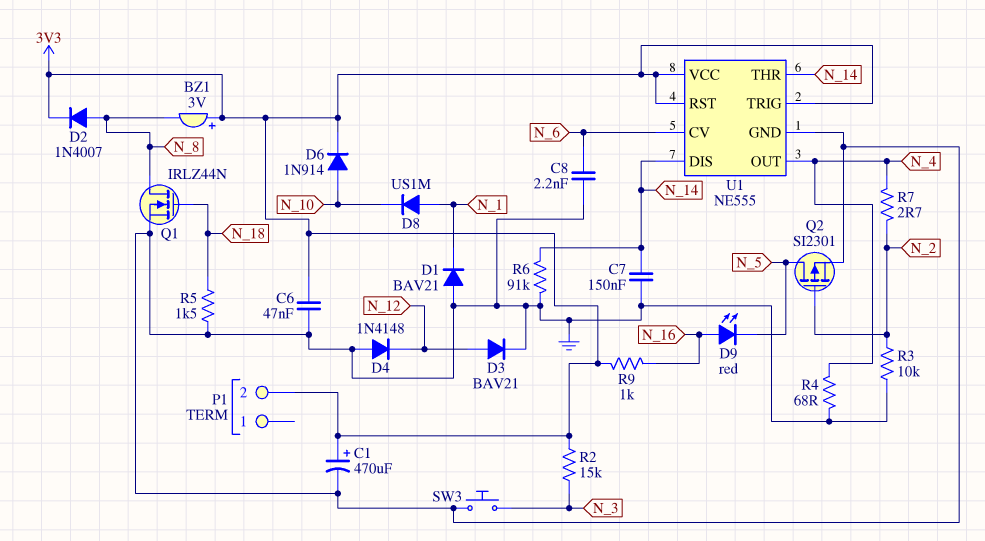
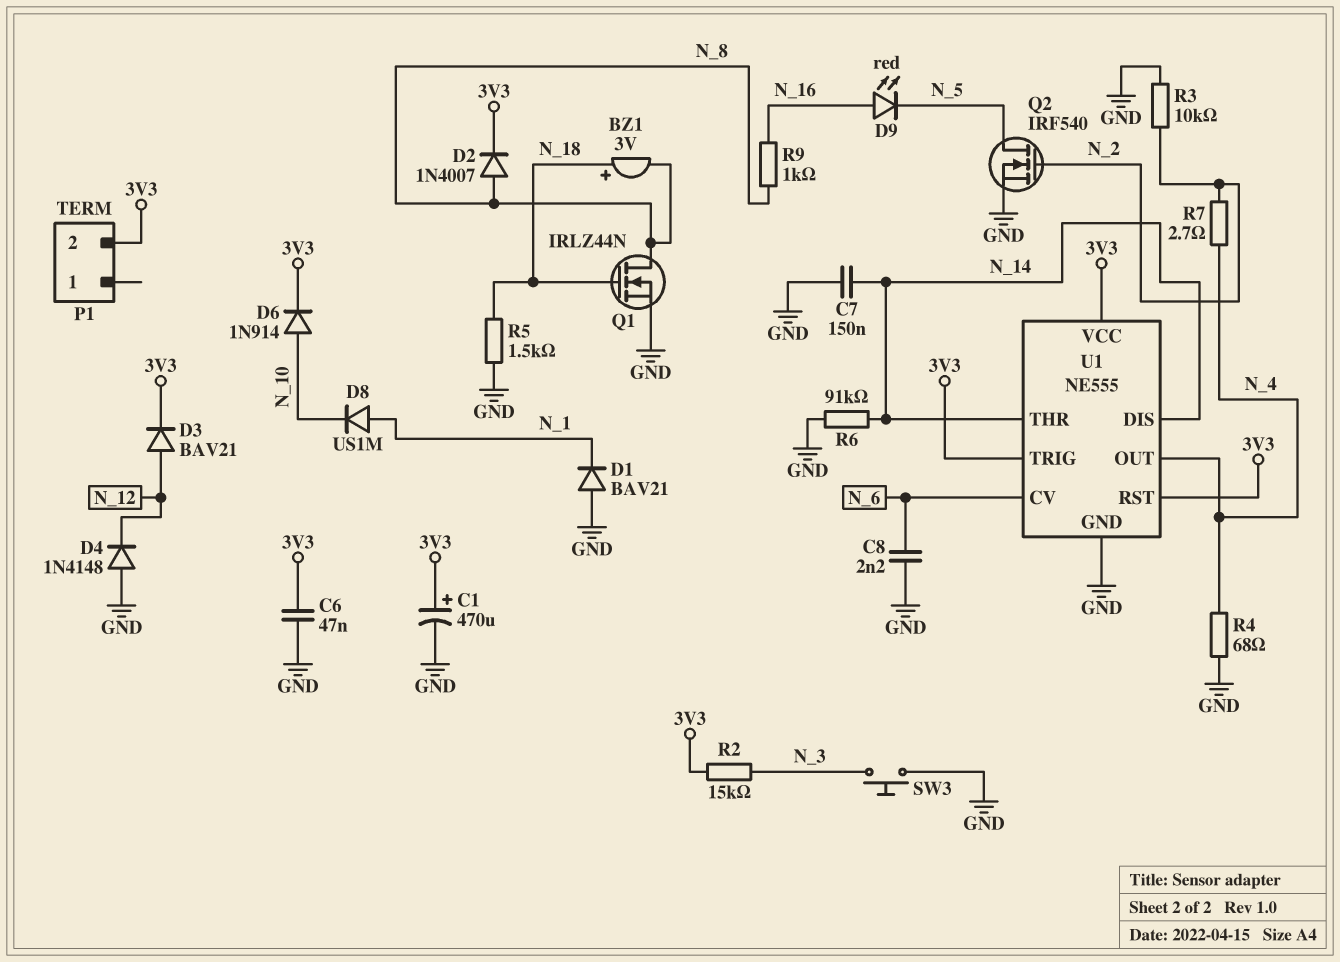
BZ1: buzzer 3V (plus 3V3, minus N_8) -> buzzer 3V (plus N_18, minus N_8)
D3: diode BAV21 (A N_12, K GND) -> diode BAV21 (A N_12, K 3V3)
Q2: PMOS SI2301 (G N_2, D N_5, S GND) -> NMOS IRF540 (G N_2, D N_5, S GND)
R9: 1k (3V3, N_16) -> 1k (N_8, N_16)

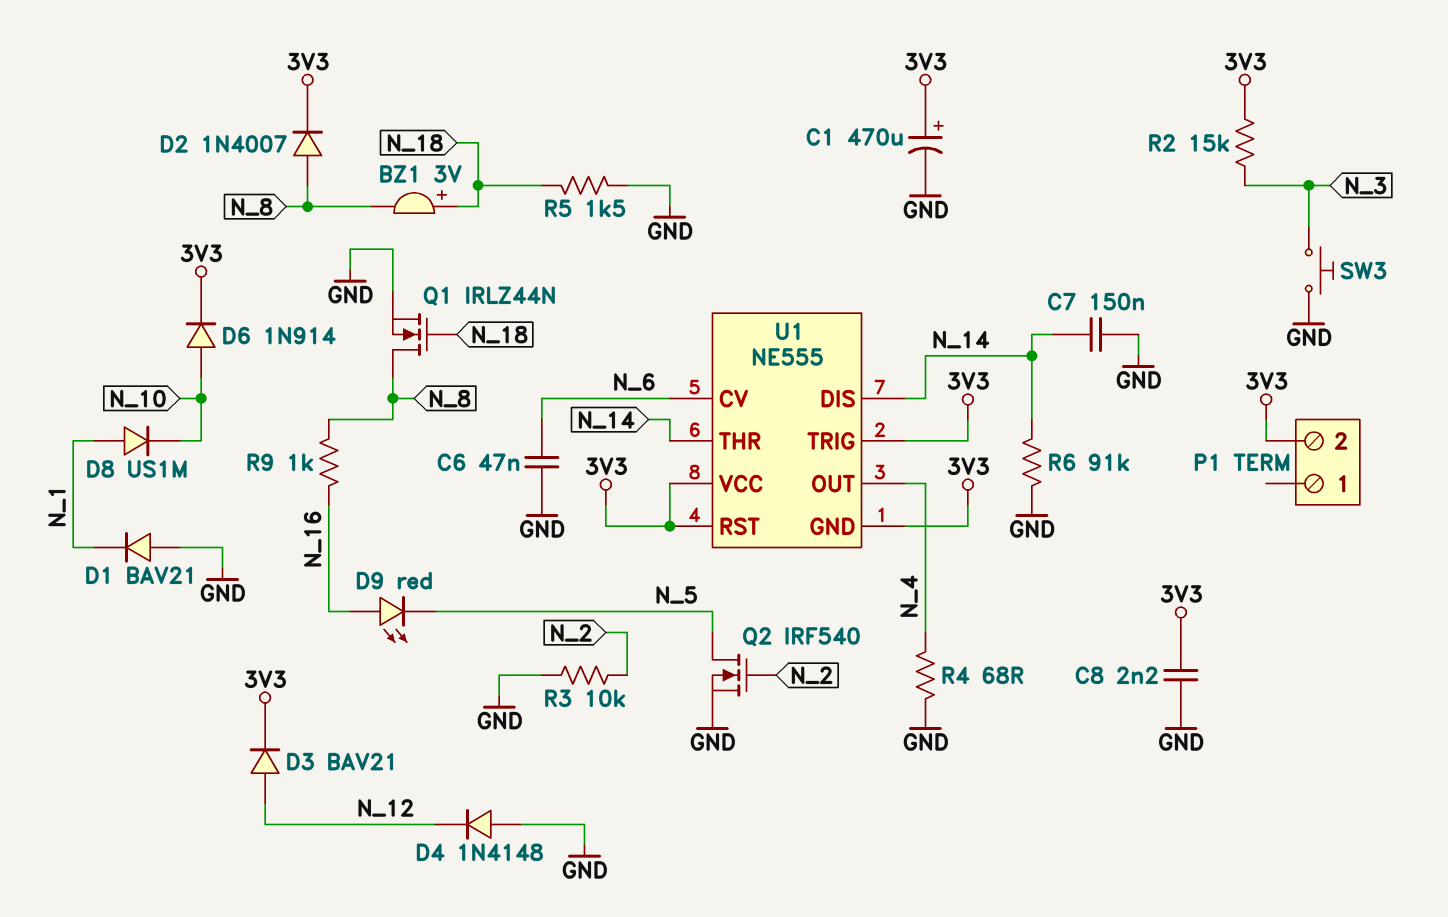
C6: 47nF (3V3, GND) -> 47nF (GND, N_6)
C8: 2.2nF (GND, N_6) -> 2.2nF (3V3, GND)
R7: 2.7 (N_2, N_4) -> none
U1 pin GND: GND -> 3V3

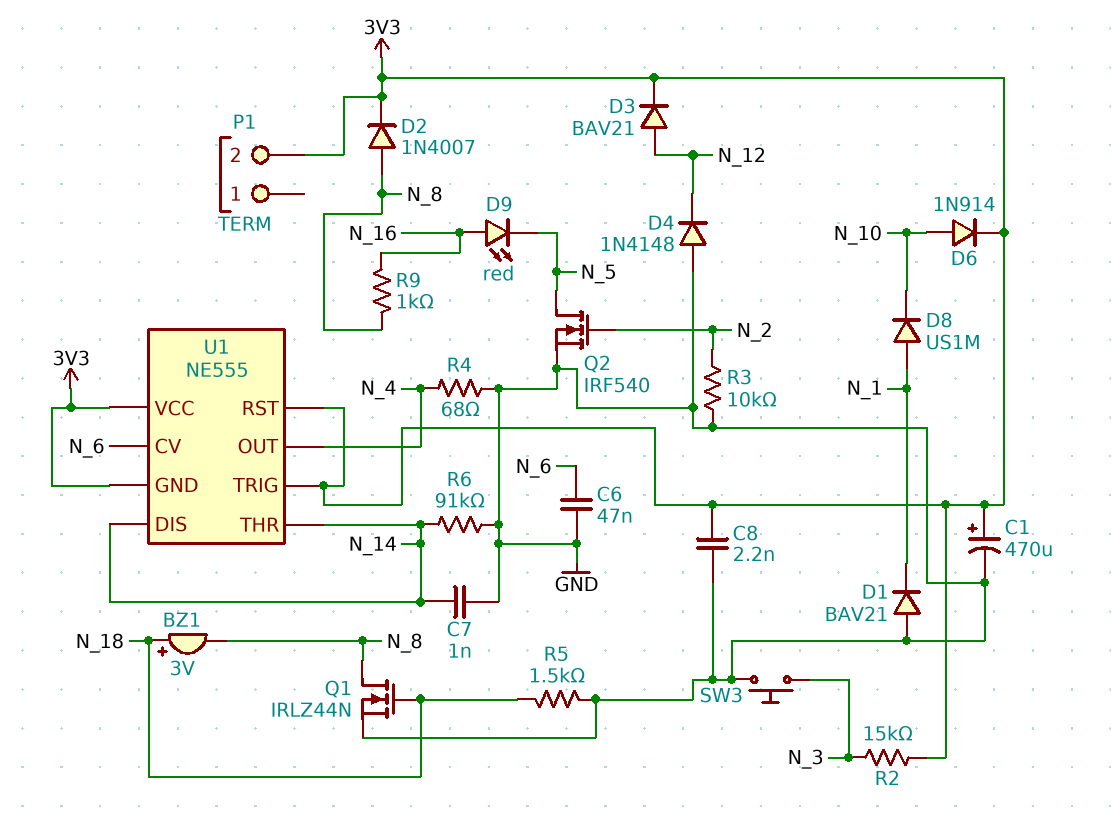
C7: 150nF (GND, N_14) -> 1nF (GND, N_14)

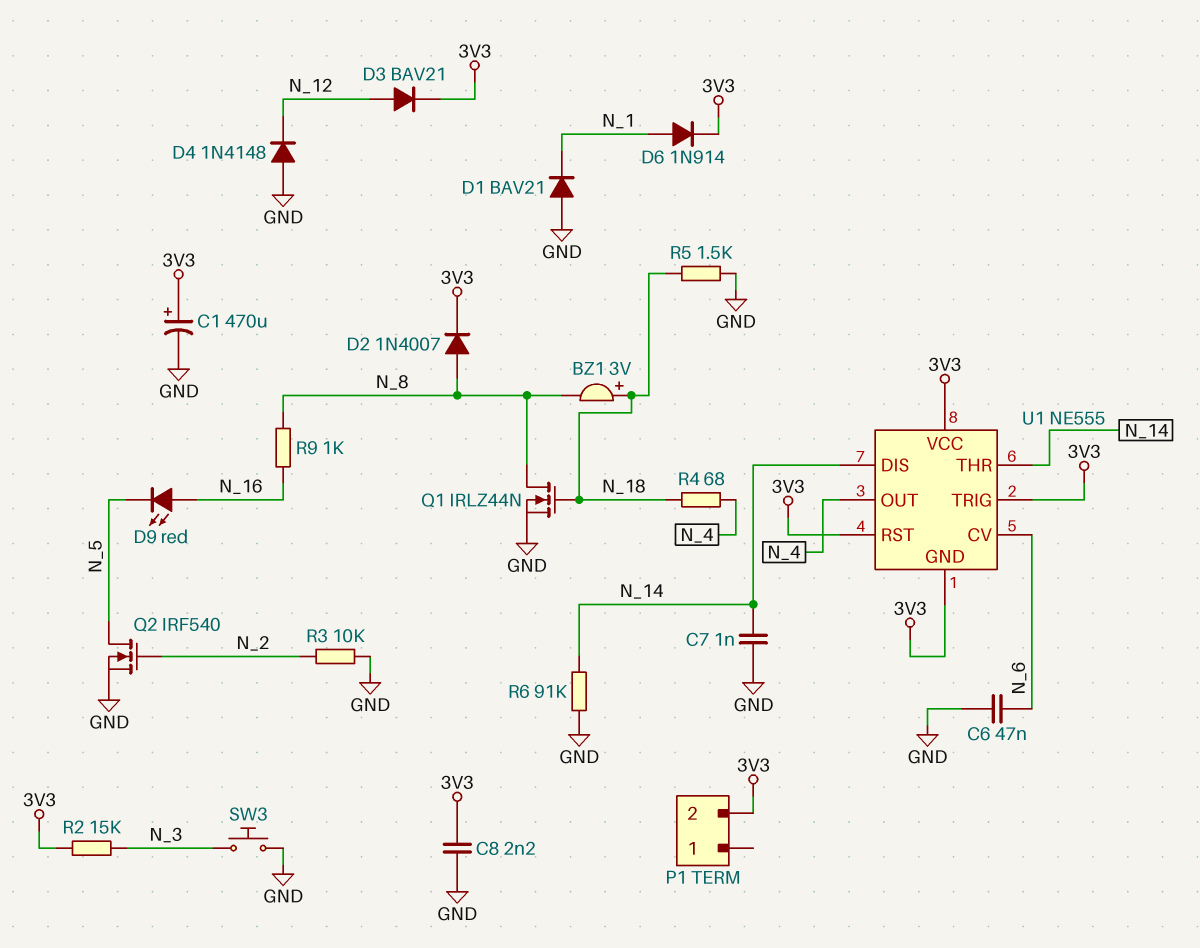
D6: diode 1N914 (A N_10, K 3V3) -> diode 1N914 (A N_1, K 3V3)
D8: diode US1M (A N_1, K N_10) -> none
R4: 68 (GND, N_4) -> 68 (N_4, N_18)

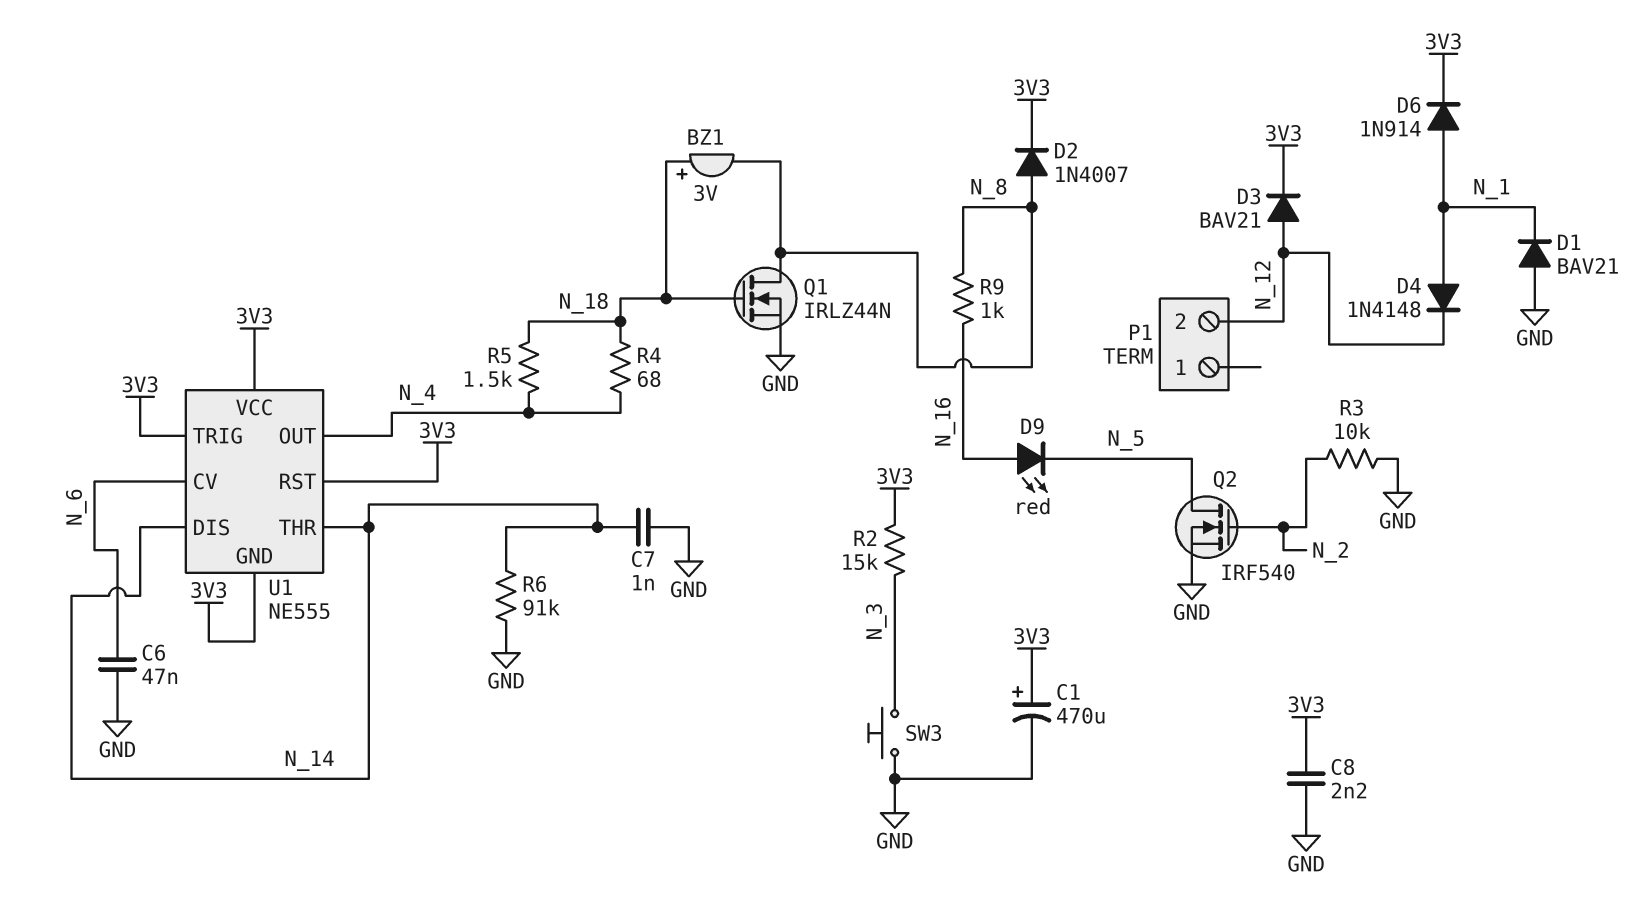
D4: diode 1N4148 (A GND, K N_12) -> diode 1N4148 (A N_1, K N_12)
P1 pin 2: 3V3 -> N_12
R5: 1.5k (GND, N_18) -> 1.5k (N_4, N_18)

